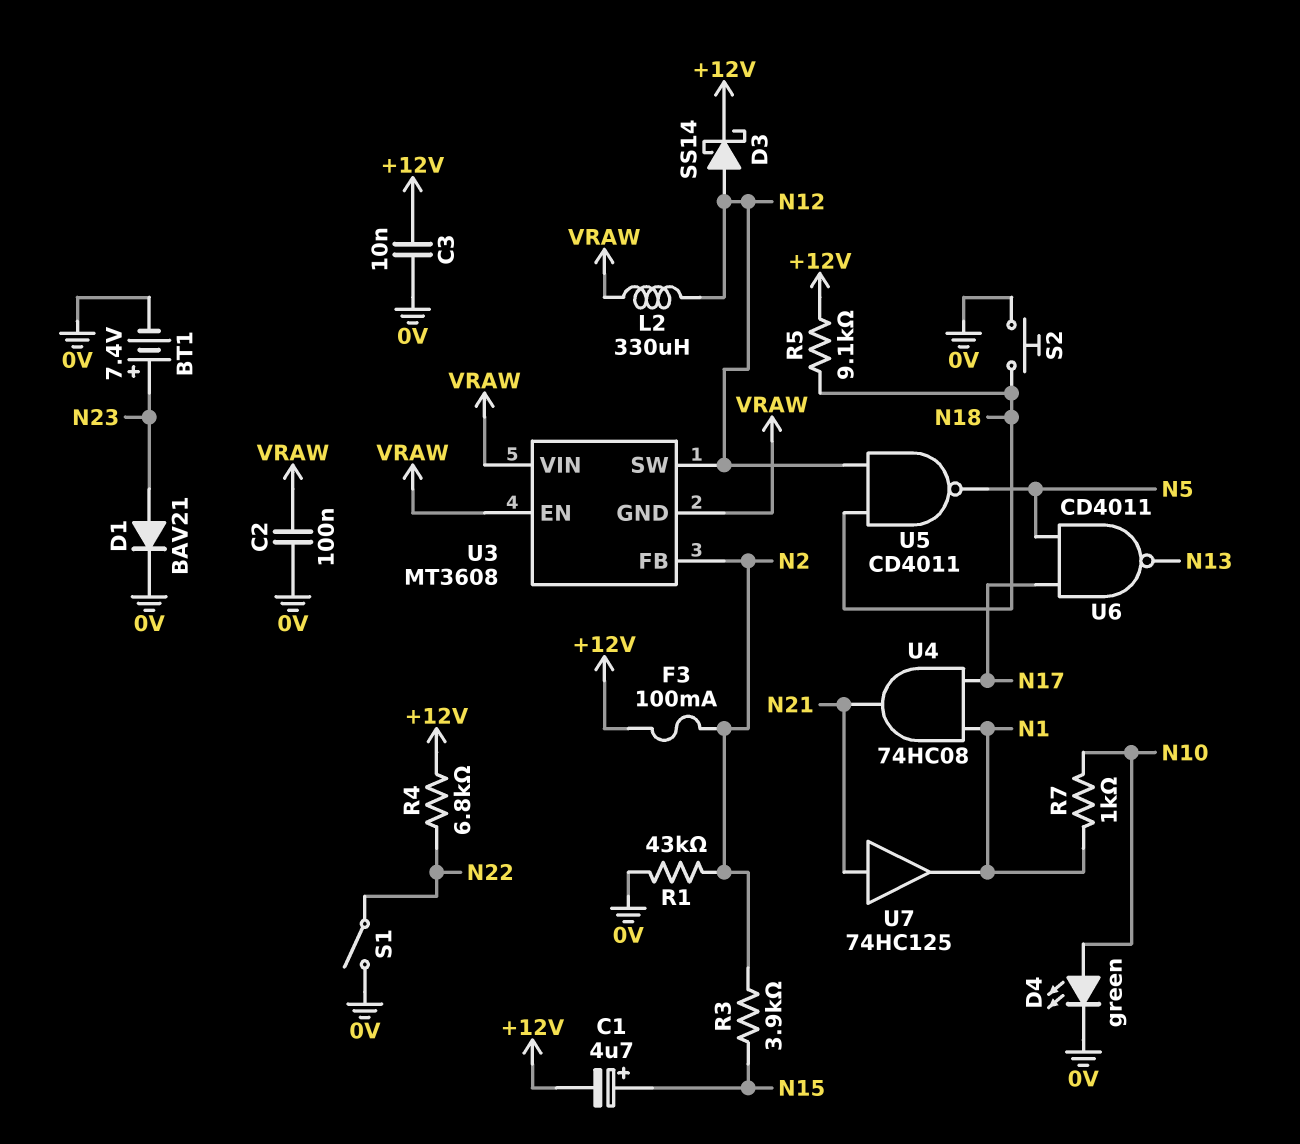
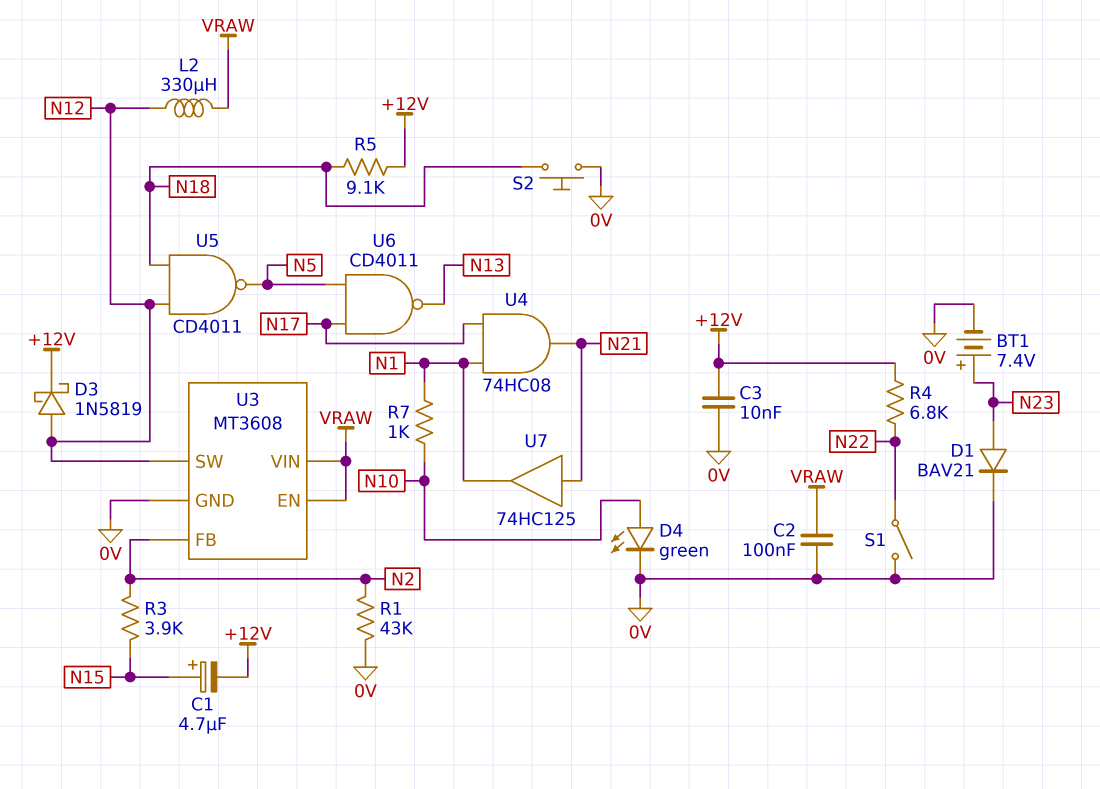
D3: schottky SS14 (A N12, K +12V) -> schottky 1N5819 (A N12, K +12V)
F3: 100mA (+12V, N2) -> none
U3 pin GND: VRAW -> 0V

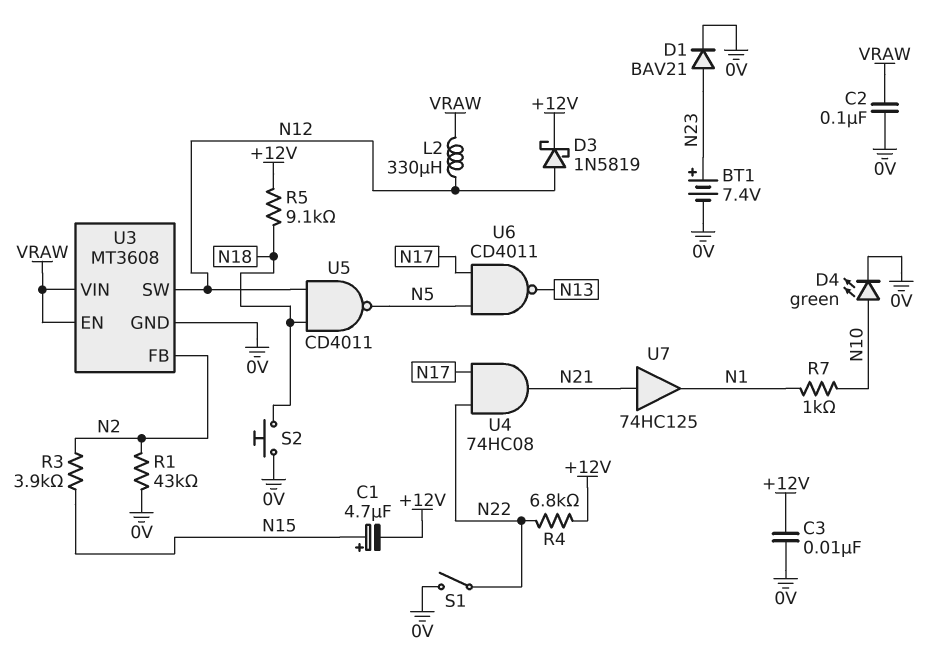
U4: AND 74HC08 (in N1, in N17, out N21) -> AND 74HC08 (in N17, in N22, out N21)

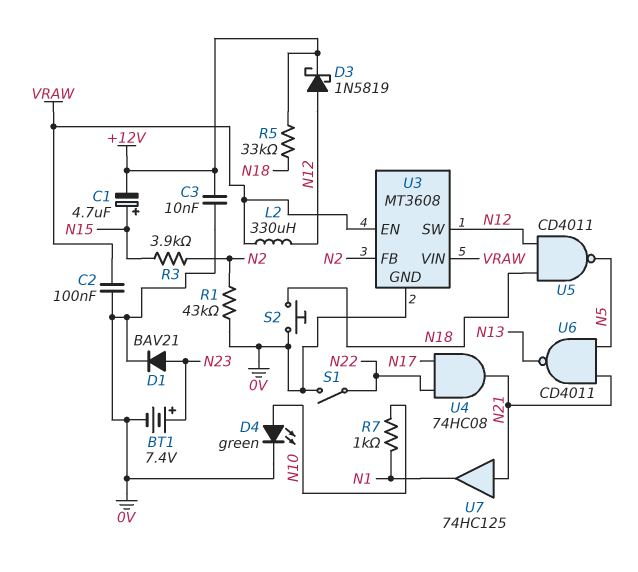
R4: 6.8k (+12V, N22) -> none
R5: 9.1k (+12V, N18) -> 33k (+12V, N18)
U6: NAND CD4011 (in N5, in N17, out N13) -> NAND CD4011 (in N5, in N21, out N13)

